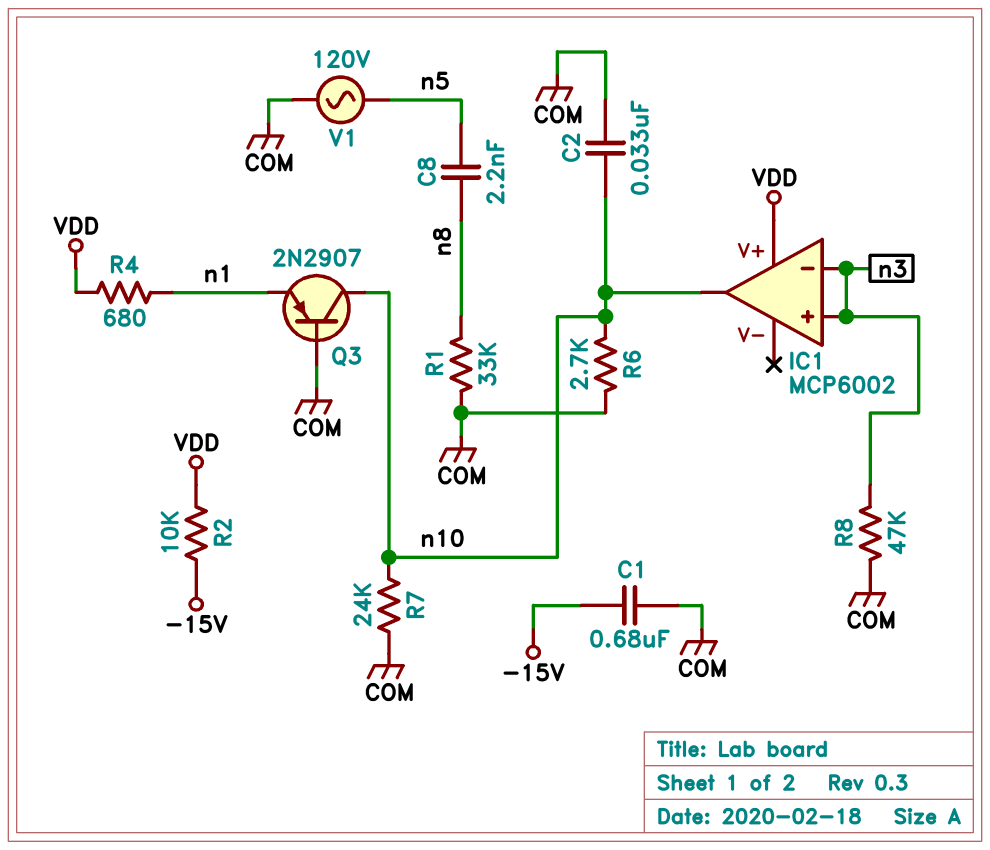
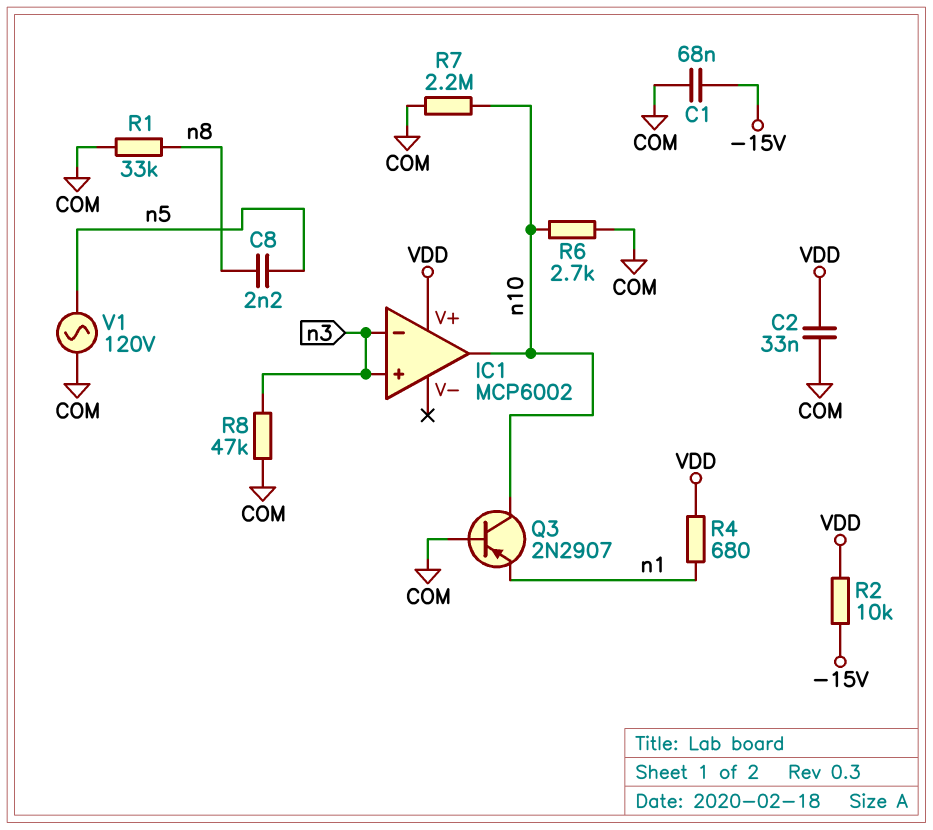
C1: 680nF (-15V, COM) -> 68nF (-15V, COM)
C2: 33nF (COM, n10) -> 33nF (COM, VDD)
R7: 24k (COM, n10) -> 2.2M (COM, n10)

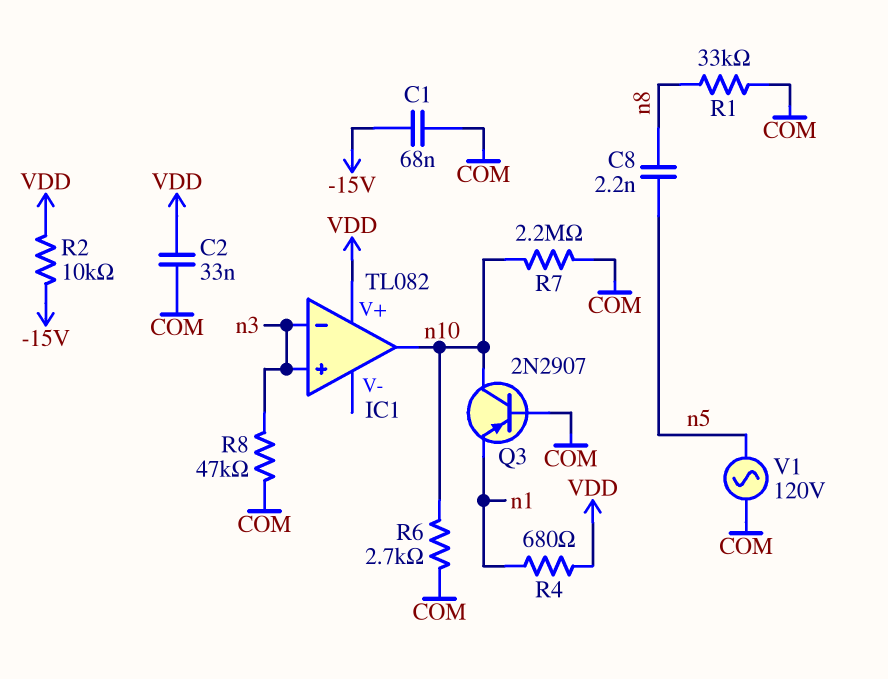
IC1: MCP6002 -> TL082

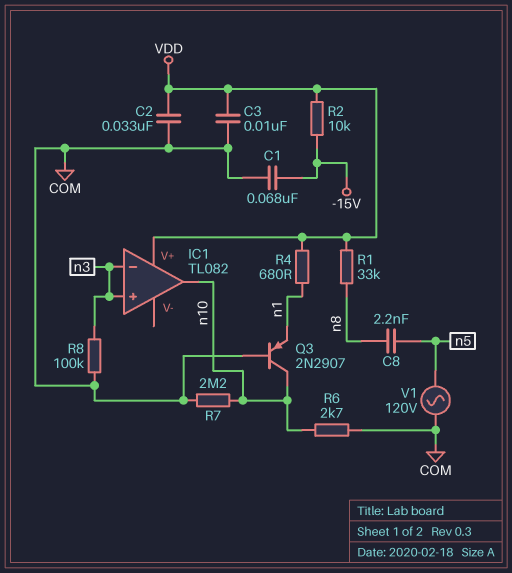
C3: none -> 10nF (COM, VDD)
R1: 33k (COM, n8) -> 33k (VDD, n8)
R8: 47k (COM, n3) -> 100k (COM, n3)

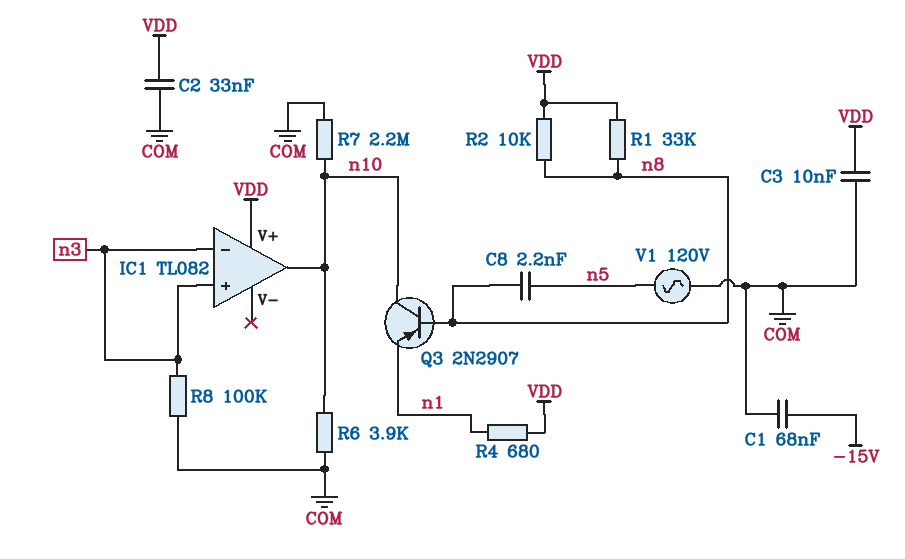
Q3: PNP 2N2907 (B COM, C n10, E n1) -> PNP 2N2907 (B n8, C n10, E n1)
R2: 10k (-15V, VDD) -> 10k (VDD, n8)
R6: 2.7k (COM, n10) -> 3.9k (COM, n10)

